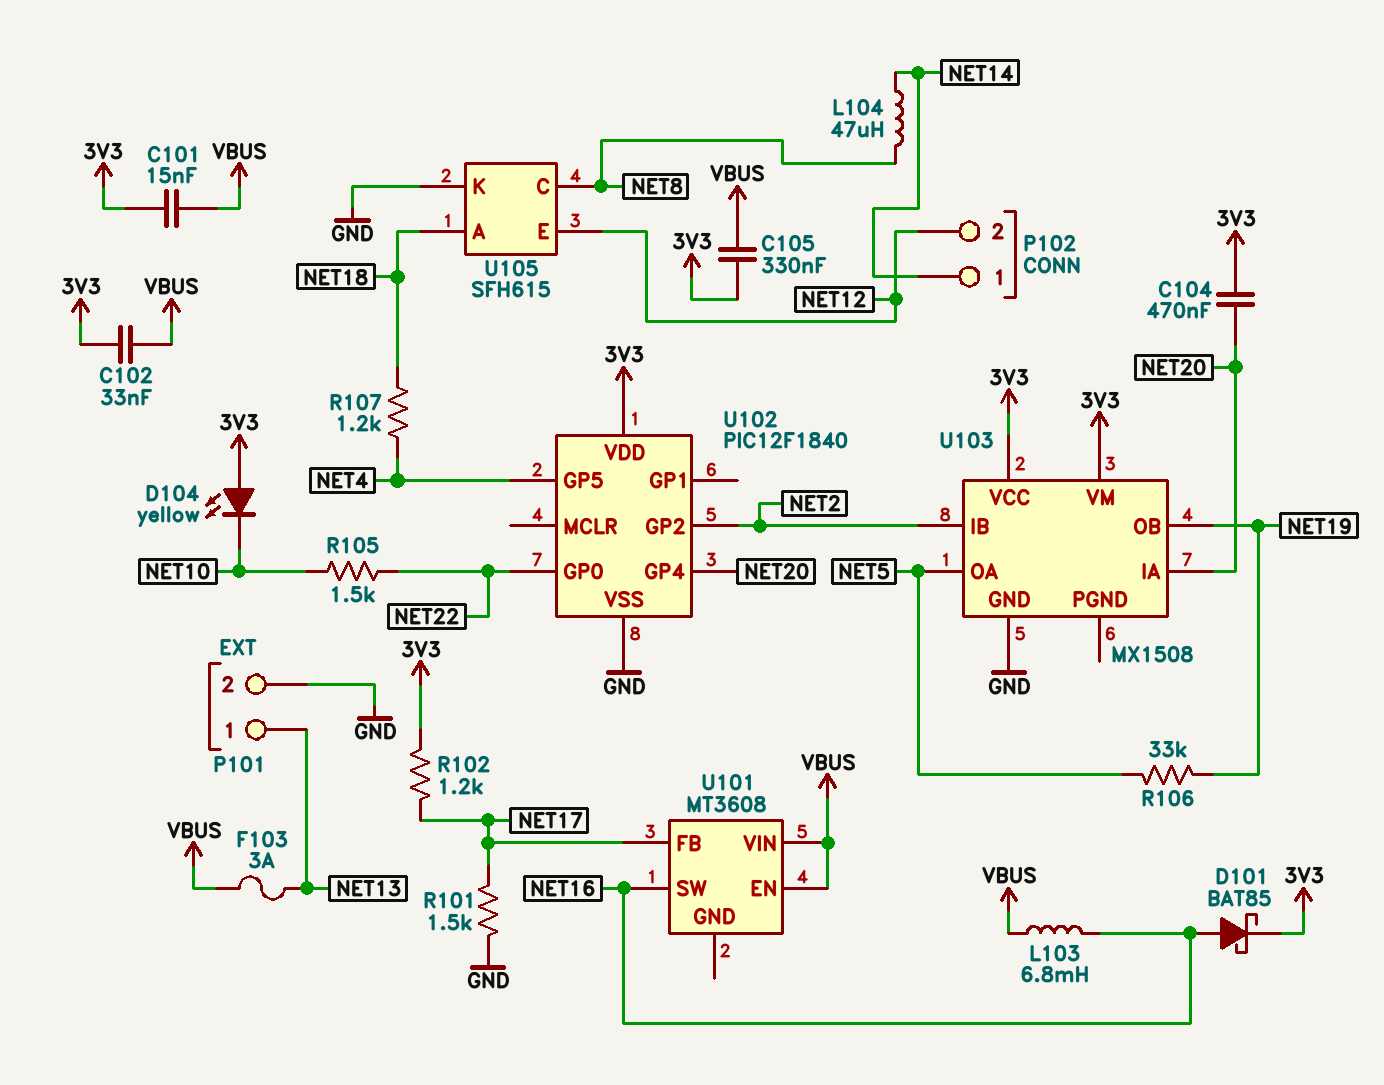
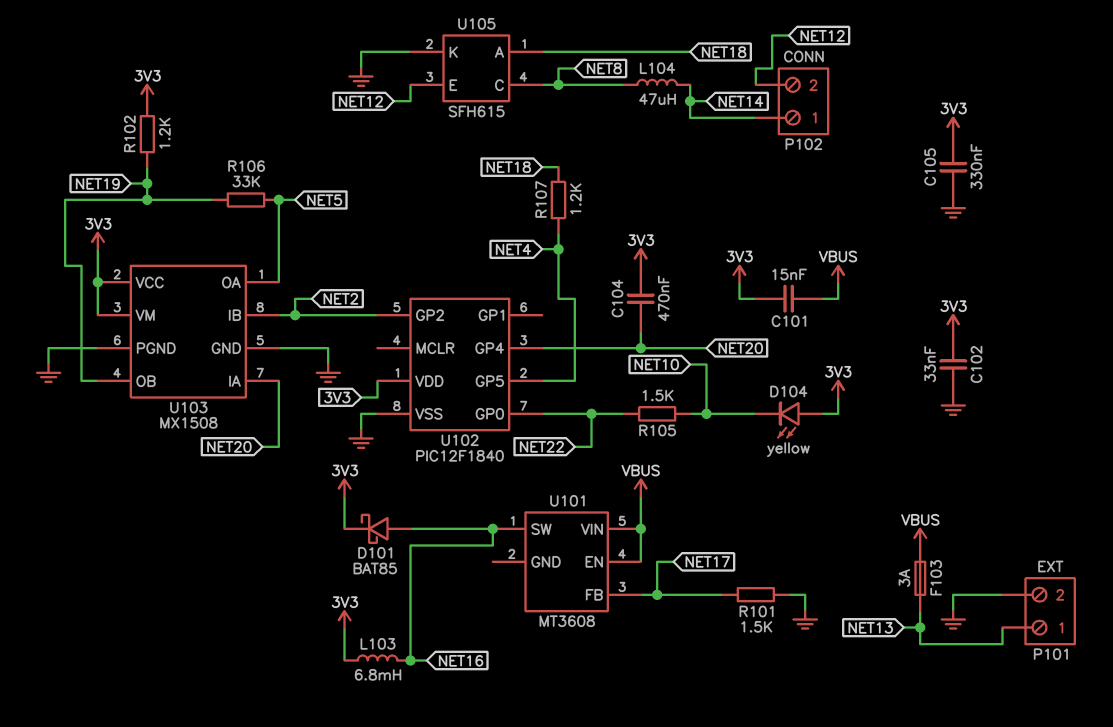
C102: 33nF (3V3, VBUS) -> 33nF (3V3, GND)
C105: 330nF (3V3, VBUS) -> 330nF (3V3, GND)
L103: 6.8mH (NET16, VBUS) -> 6.8mH (3V3, NET16)
R102: 1.2k (3V3, NET17) -> 1.2k (3V3, NET19)
U103 pin PGND: none -> GND

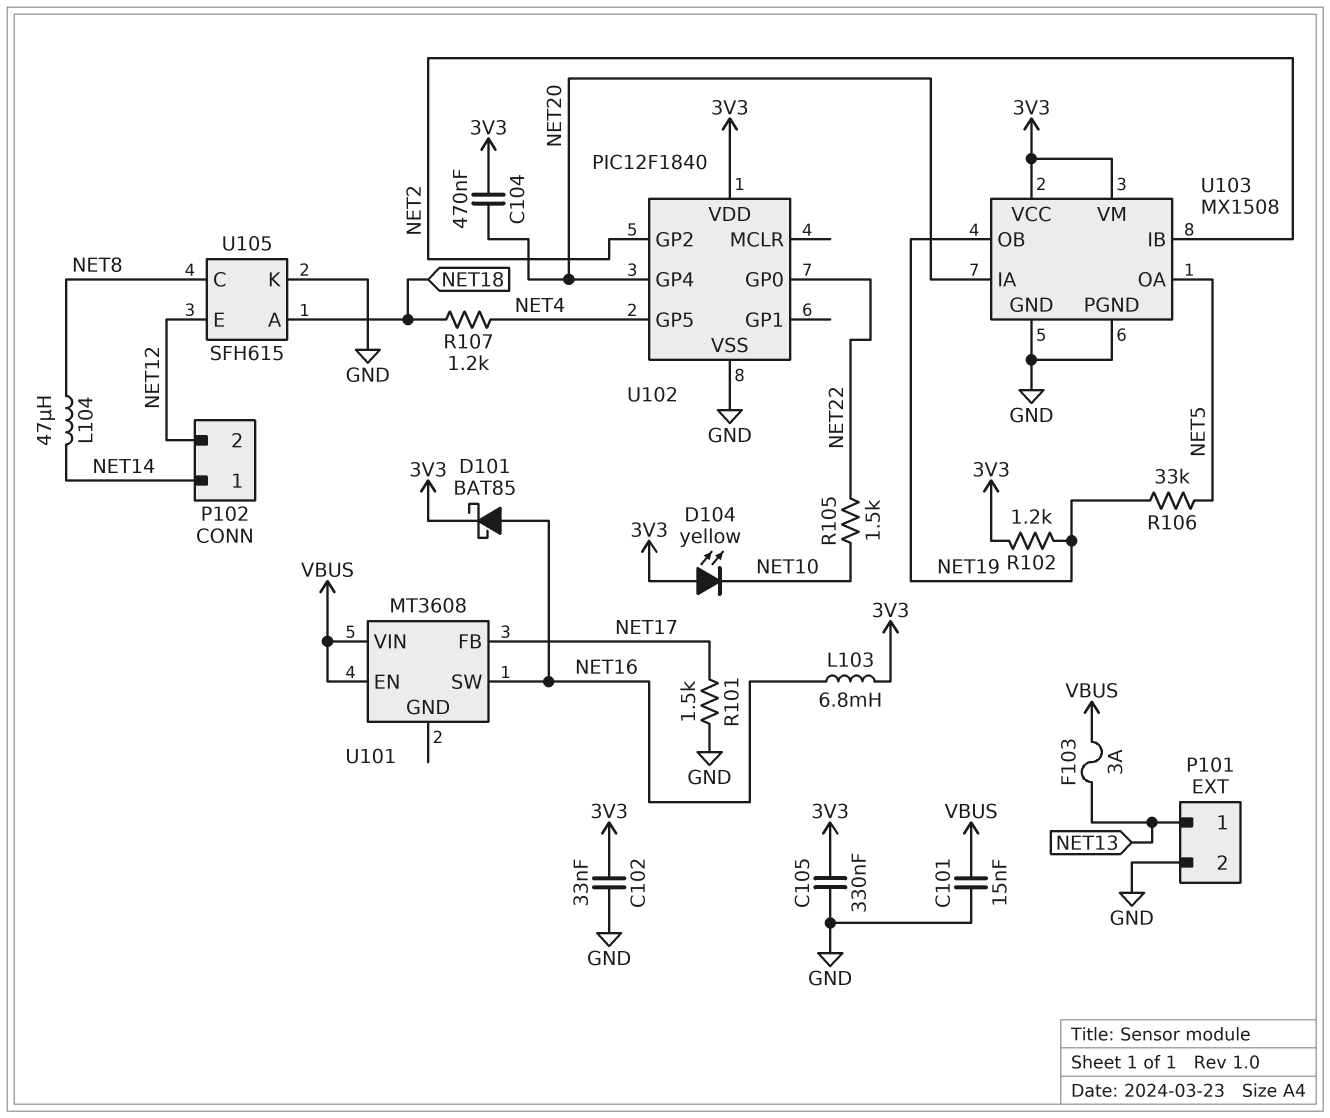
C101: 15nF (3V3, VBUS) -> 15nF (GND, VBUS)

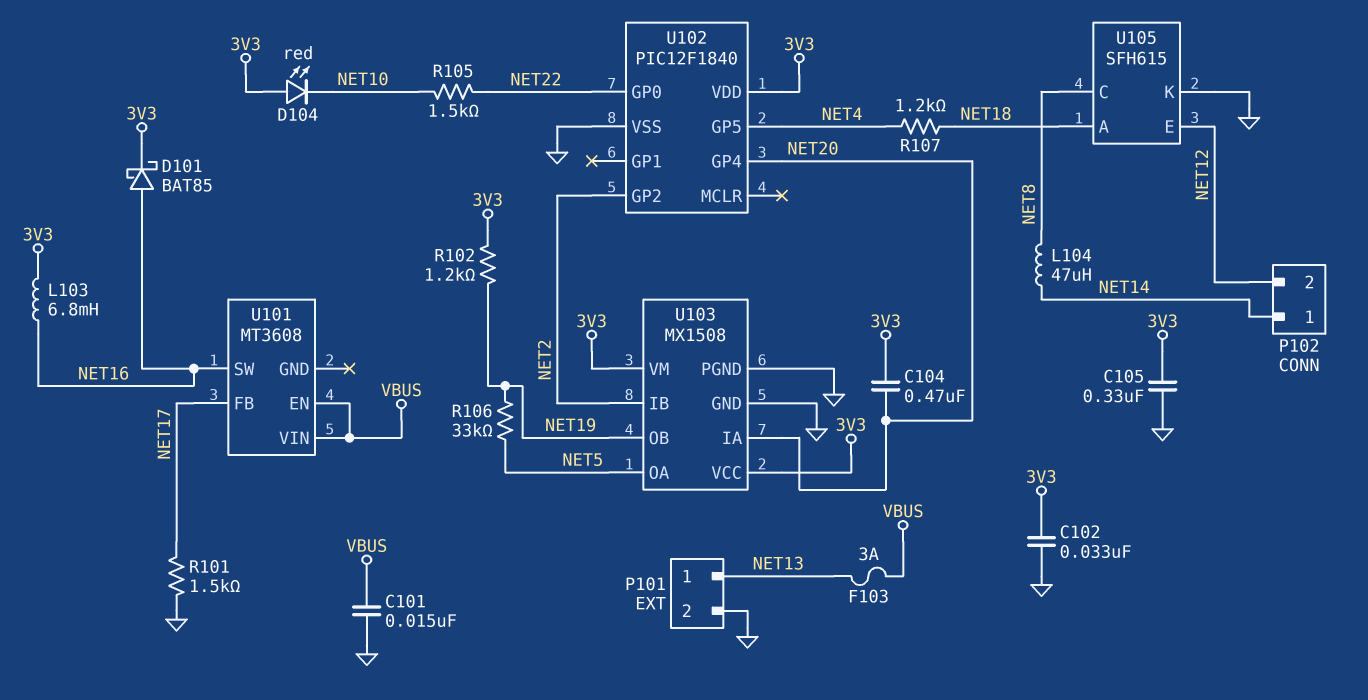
D104: LED yellow (A 3V3, K NET10) -> LED red (A 3V3, K NET10)

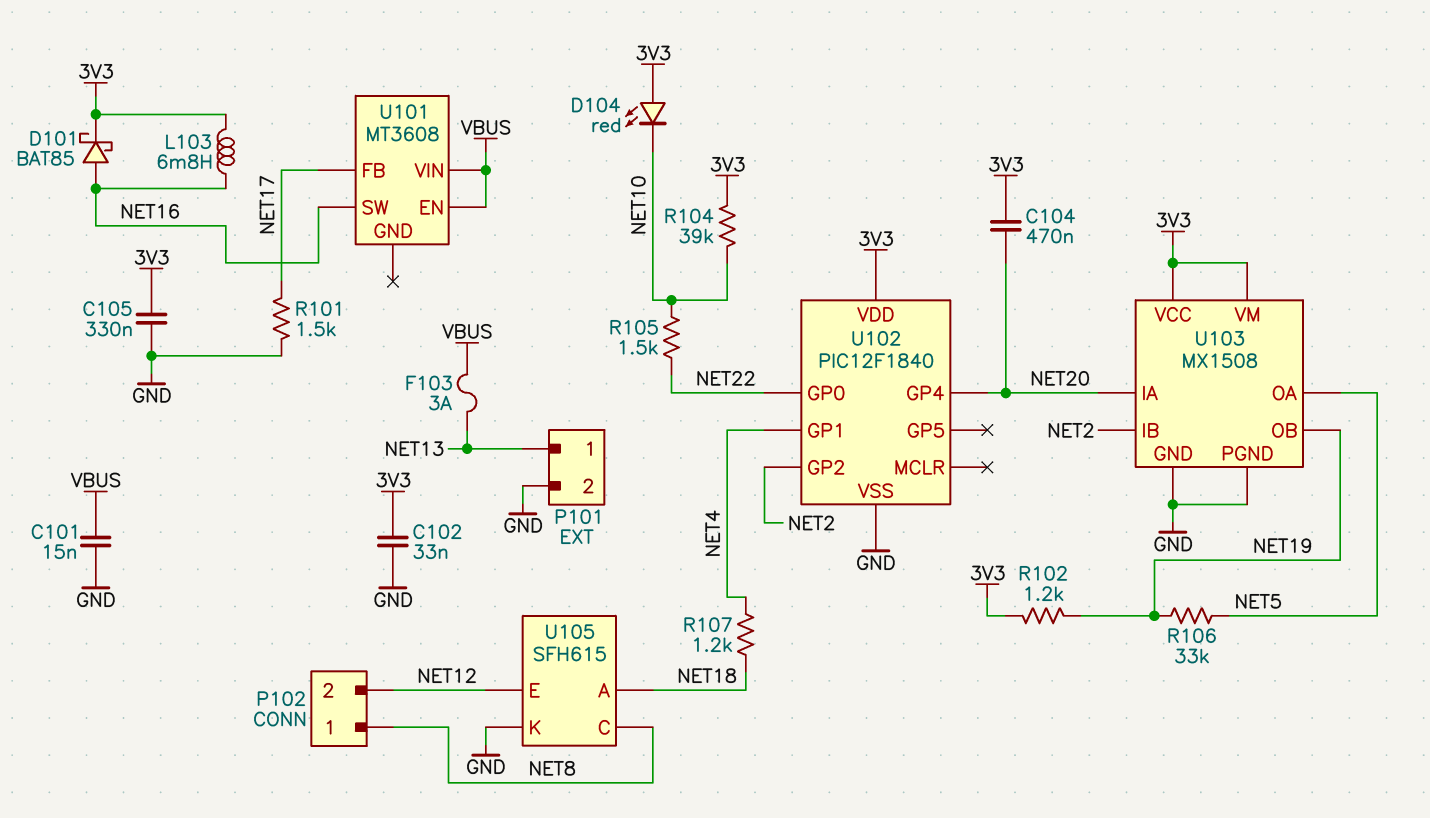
L104: 47uH (NET8, NET14) -> none
P102 pin 1: NET14 -> NET8
R104: none -> 39k (3V3, NET10)
U102 pin GP1: none -> NET4
U102 pin GP5: NET4 -> none

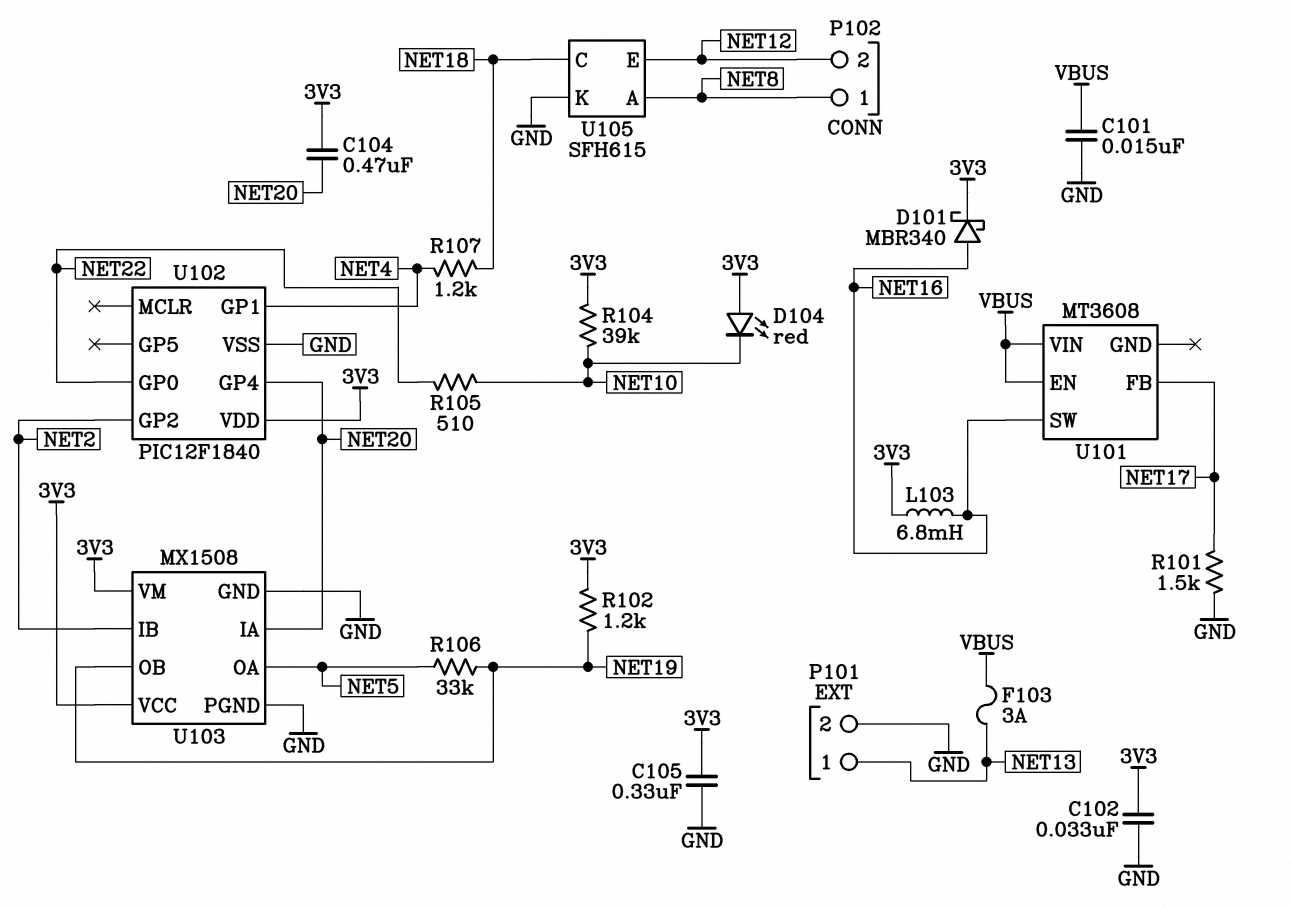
D101: schottky BAT85 (A NET16, K 3V3) -> schottky MBR340 (A NET16, K 3V3)
R105: 1.5k (NET10, NET22) -> 510 (NET10, NET22)
U105 pin A: NET18 -> NET8
U105 pin C: NET8 -> NET18

